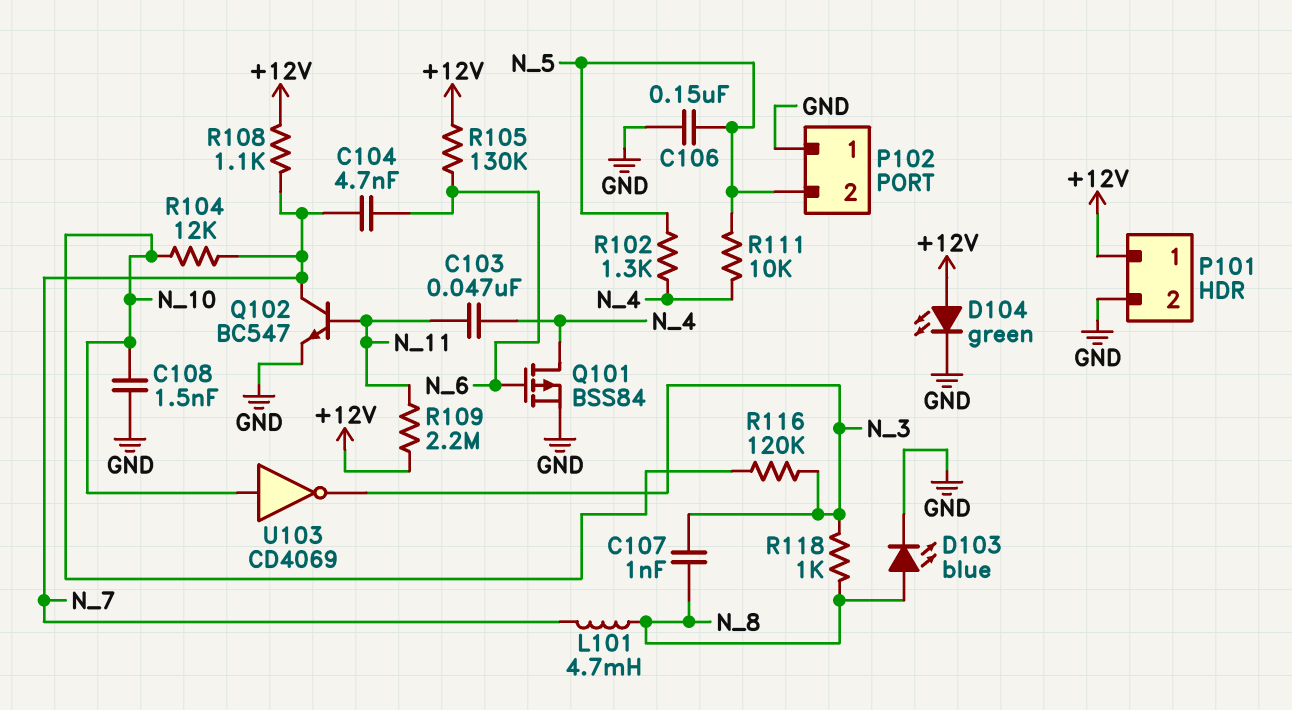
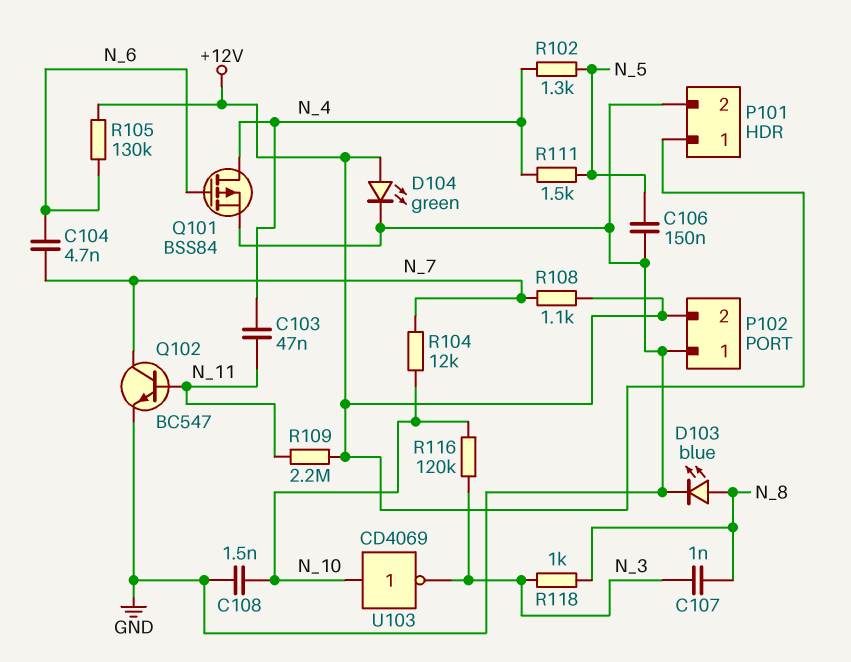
L101: 4.7mH (N_7, N_8) -> none
P102 pin 2: N_5 -> +12V
R111: 10k (N_4, N_5) -> 1.5k (N_4, N_5)

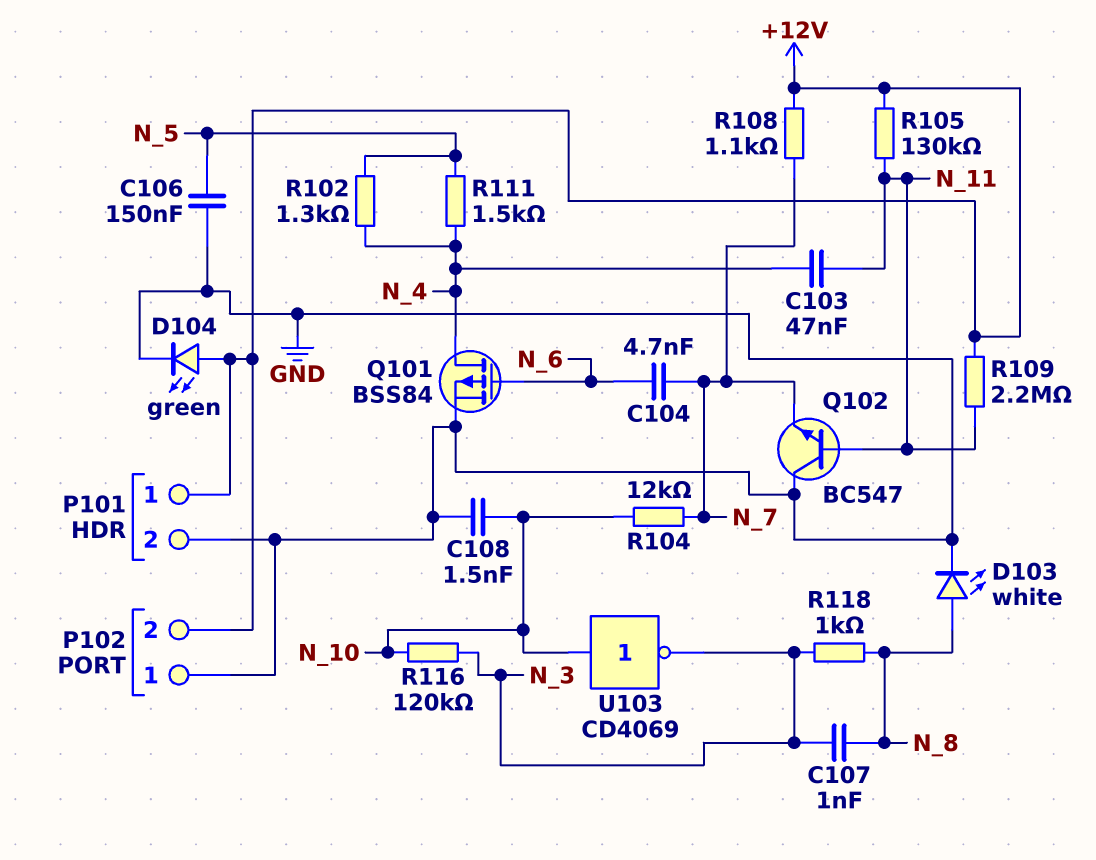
D103: LED blue (A N_8, K GND) -> LED white (A N_8, K GND)
Q102: NPN BC547 (B N_11, C N_7, E GND) -> NPN BC547 (B N_11, C GND, E N_7)
R105: 130k (+12V, N_6) -> 130k (+12V, N_11)

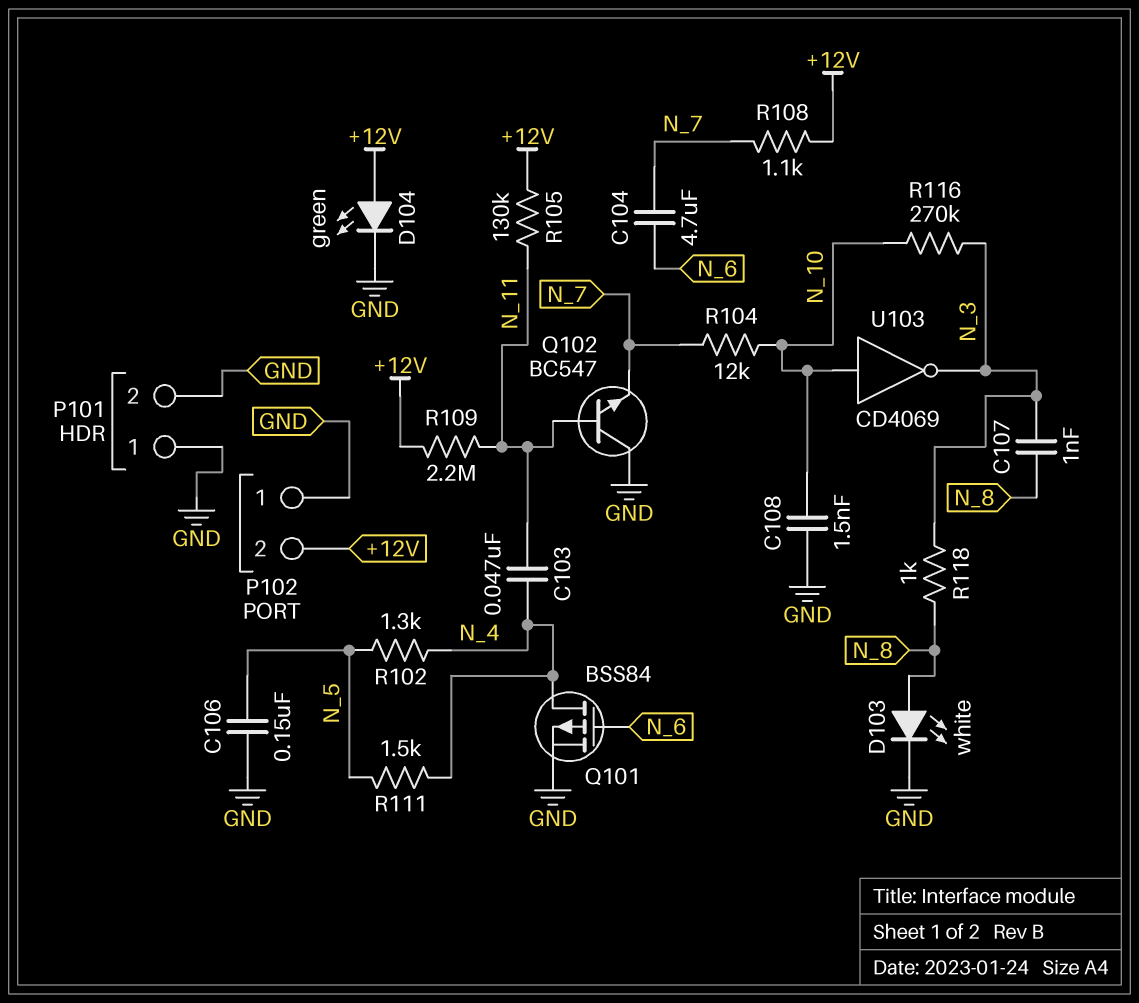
C104: 4.7nF (N_6, N_7) -> 4.7uF (N_6, N_7)
P101 pin 1: +12V -> GND
R116: 120k (N_3, N_10) -> 270k (N_3, N_10)

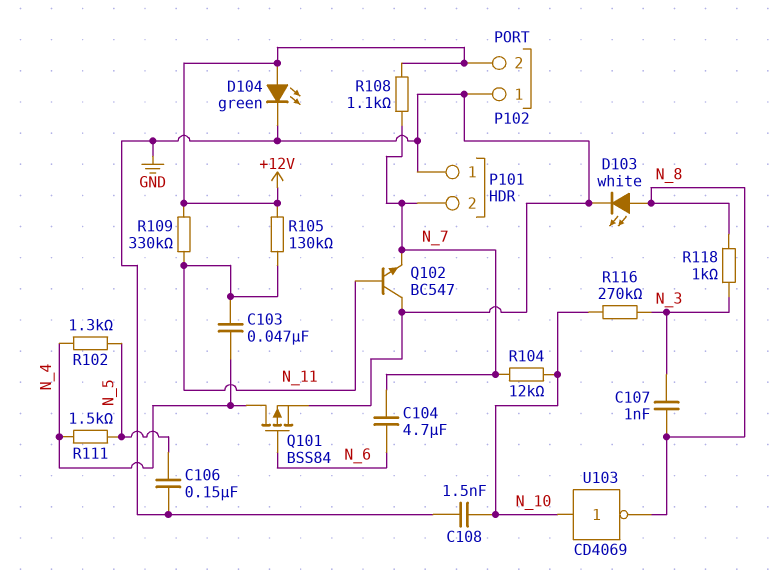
P101 pin 2: GND -> N_7
R109: 2.2M (+12V, N_11) -> 330k (+12V, N_11)
U103: NOT CD4069 (in N_10, out N_3) -> NOT CD4069 (in N_10, out N_8)

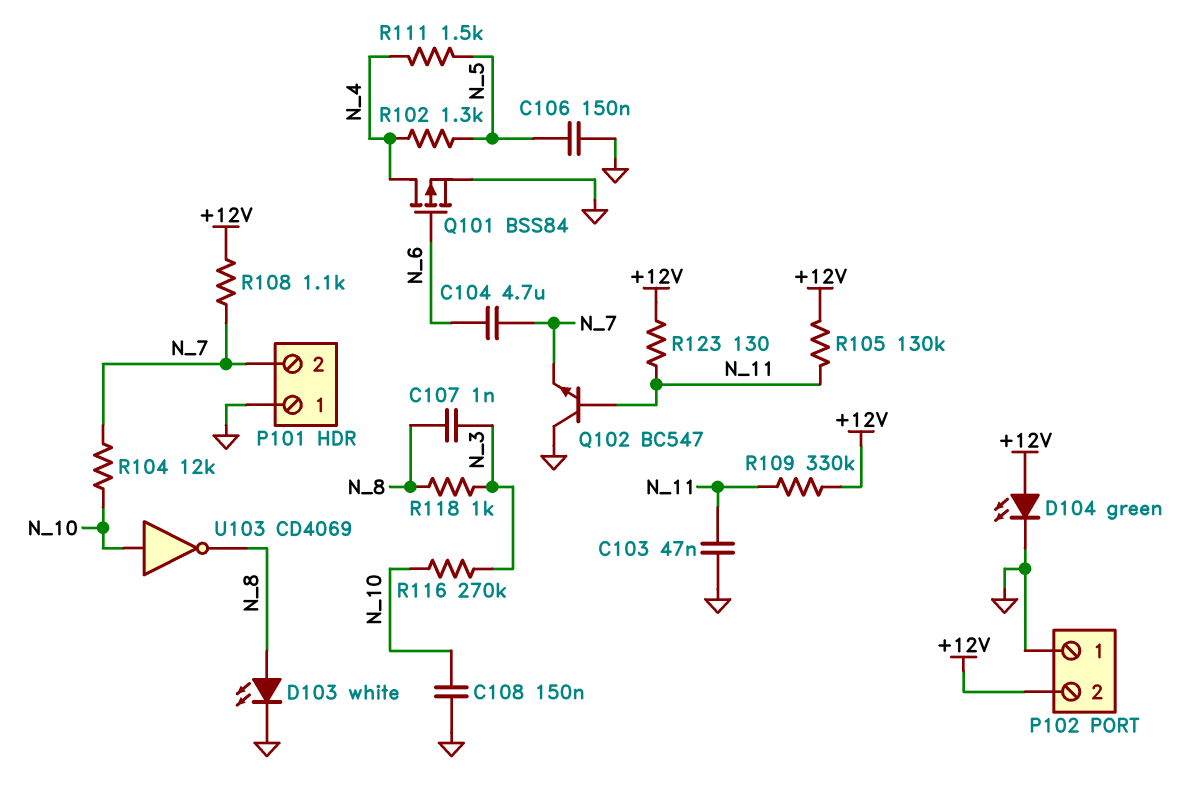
C103: 47nF (N_4, N_11) -> 47nF (GND, N_11)
C108: 1.5nF (GND, N_10) -> 150nF (GND, N_10)
R123: none -> 130 (+12V, N_11)

